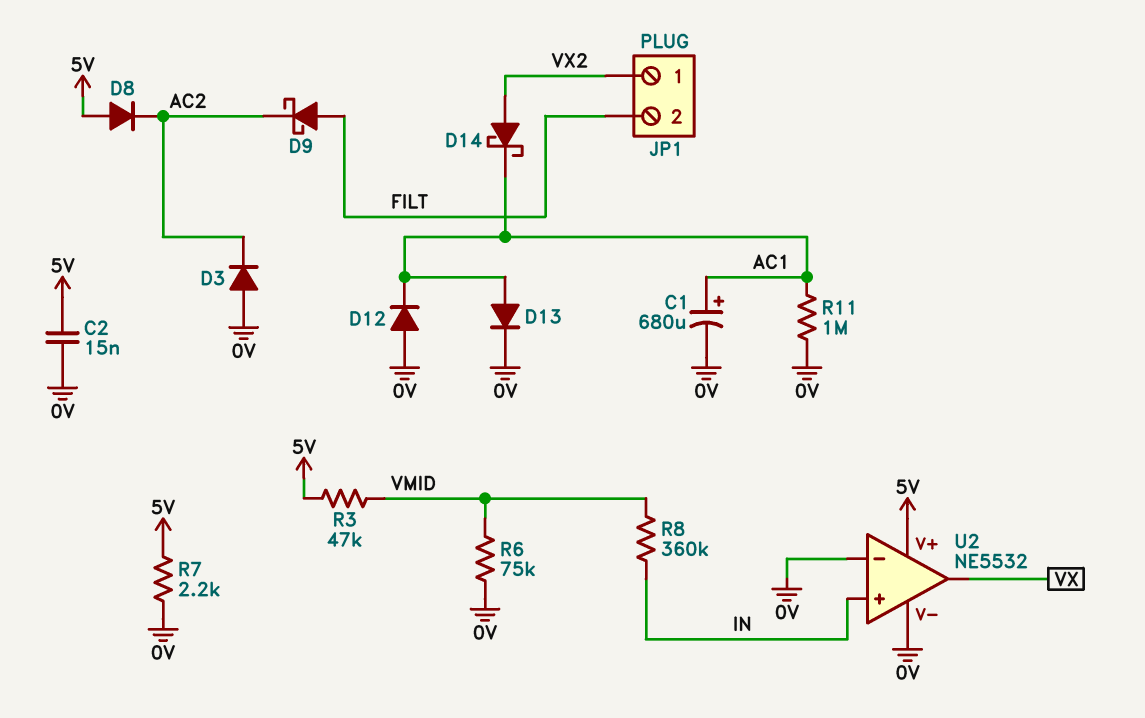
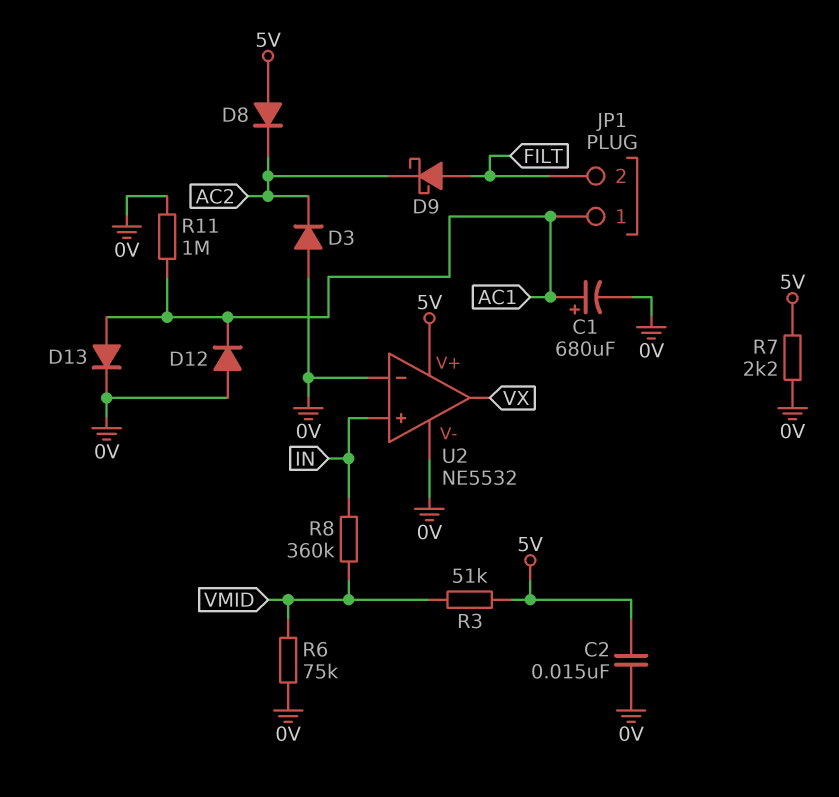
D14: schottky (A VX2, K AC1) -> none
JP1 pin 1: VX2 -> AC1
R3: 47k (5V, VMID) -> 51k (5V, VMID)

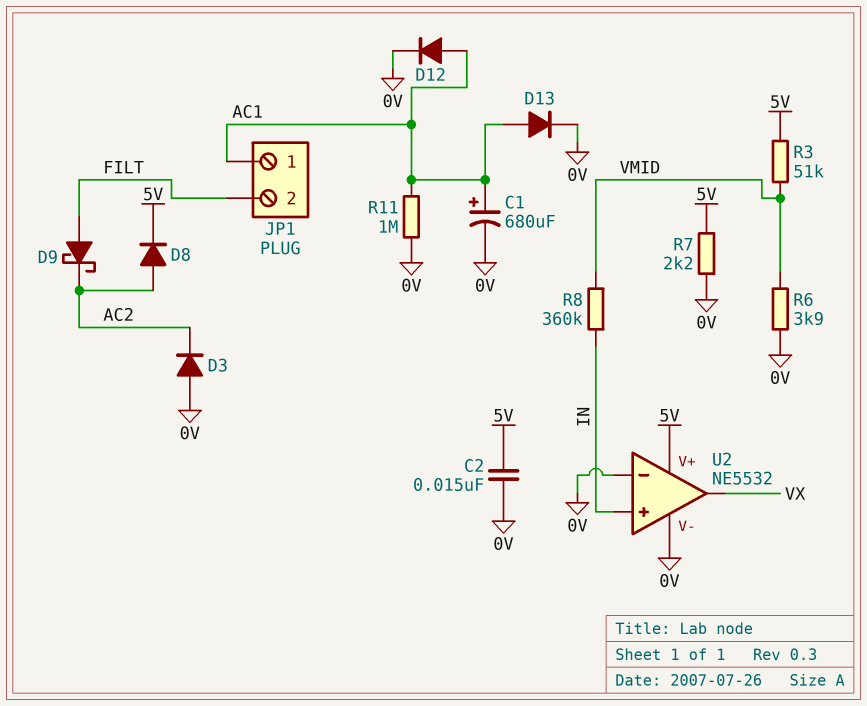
D8: diode (A 5V, K AC2) -> diode (A AC2, K 5V)
D12: diode (A 0V, K AC1) -> diode (A AC1, K 0V)
R6: 75k (0V, VMID) -> 3.9k (0V, VMID)

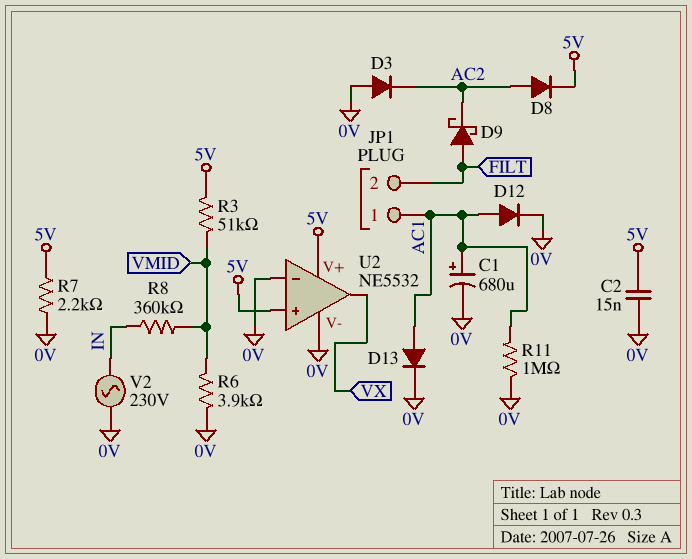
U2 pin in+: IN -> 5V
V2: none -> AC 230V (0V, IN)

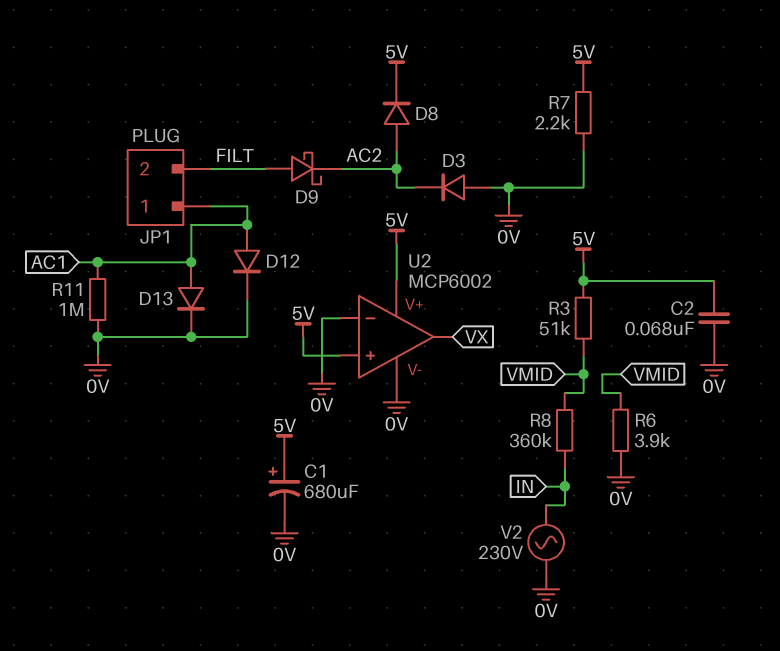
C1: 680uF (plus AC1, minus 0V) -> 680uF (plus 5V, minus 0V)
C2: 15nF (0V, 5V) -> 68nF (0V, 5V)
U2: NE5532 -> MCP6002

